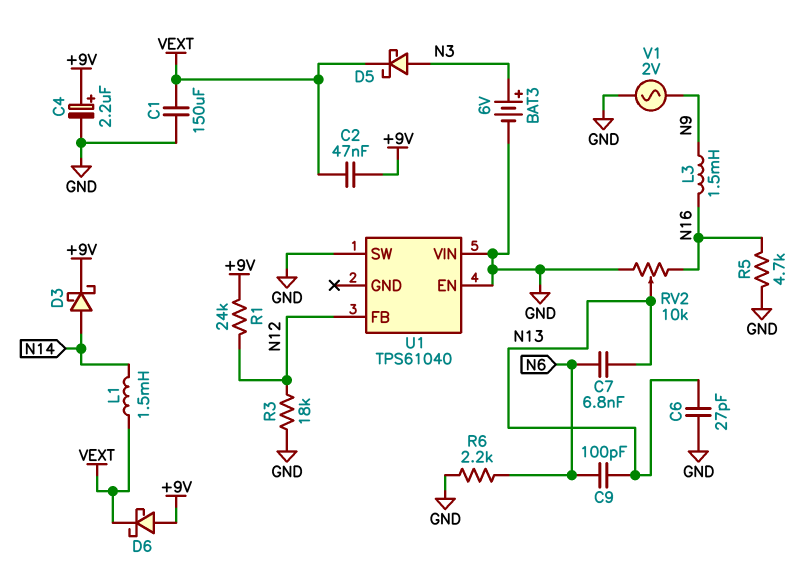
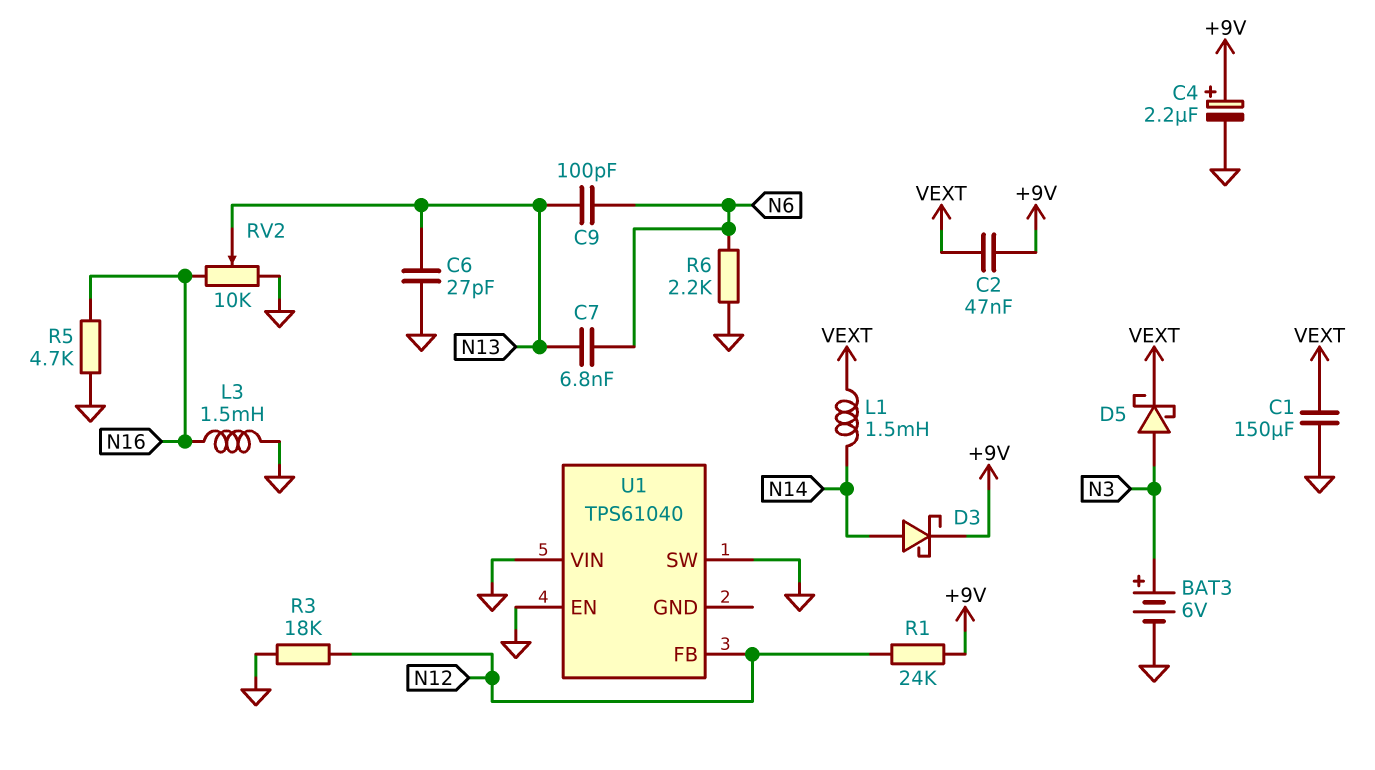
D6: schottky (A +9V, K VEXT) -> none
L3: 1.5mH (N9, N16) -> 1.5mH (GND, N16)
V1: AC 2V (GND, N9) -> none

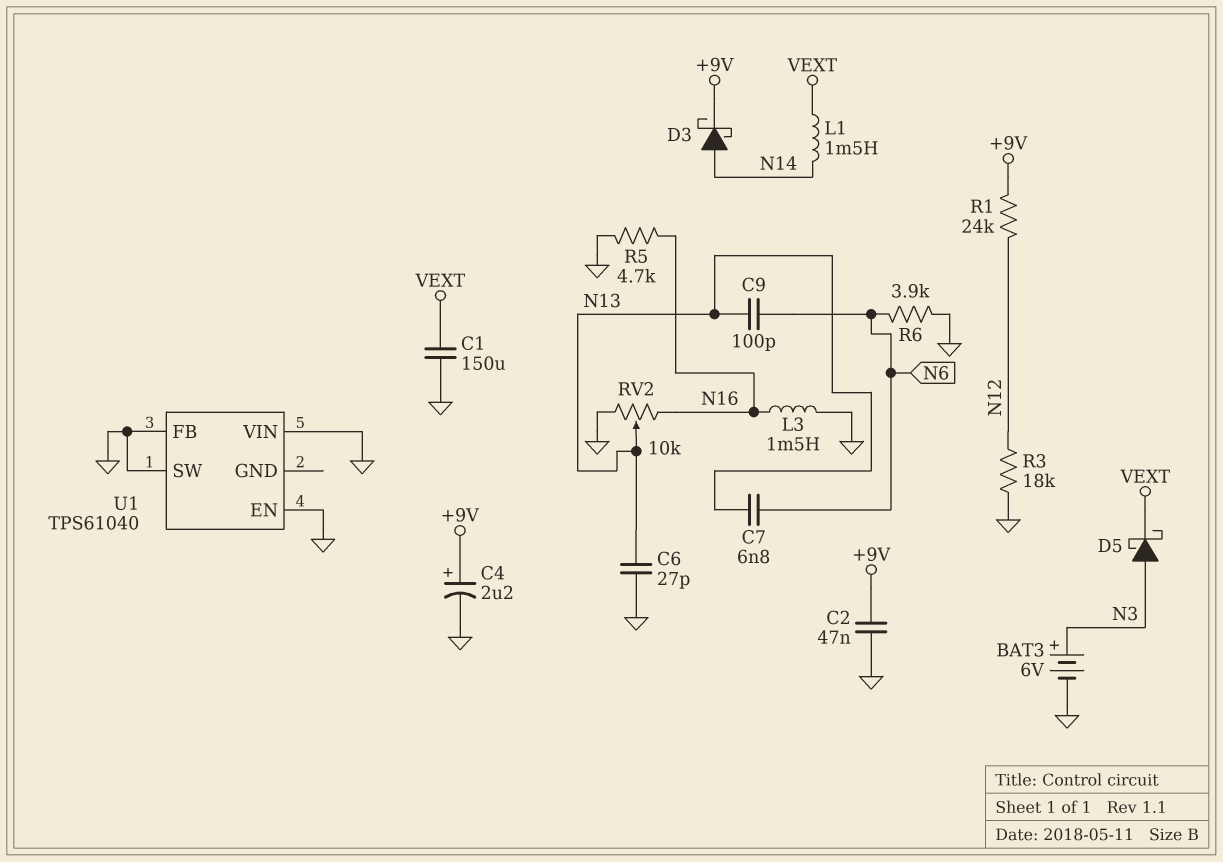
C2: 47nF (+9V, VEXT) -> 47nF (+9V, GND)
R6: 2.2k (GND, N6) -> 3.9k (GND, N6)
U1 pin FB: N12 -> GND

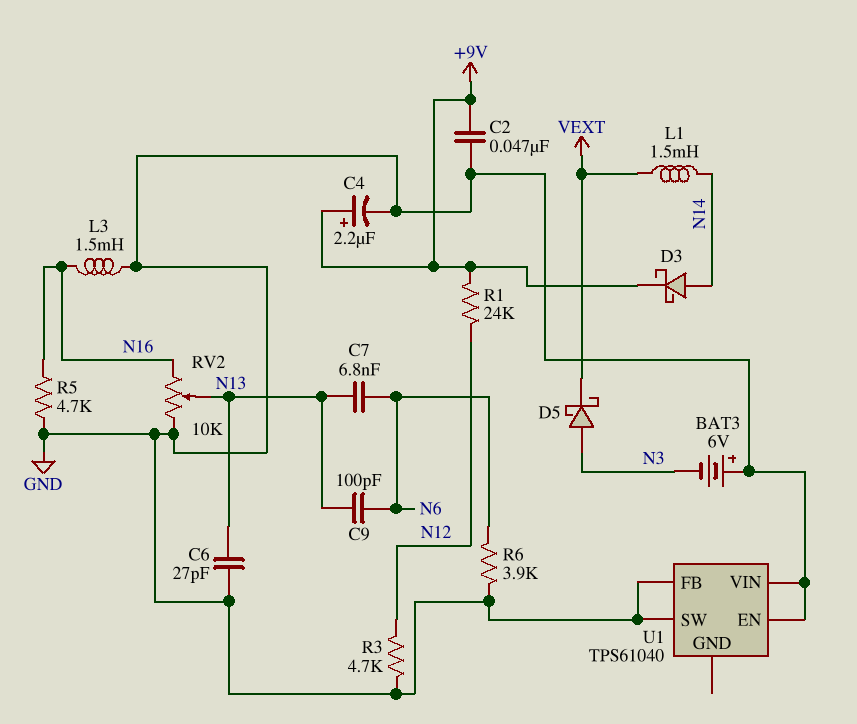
BAT3: 6V (plus N3, minus GND) -> 6V (plus GND, minus N3)
C1: 150uF (GND, VEXT) -> none
R3: 18k (GND, N12) -> 4.7k (GND, N12)

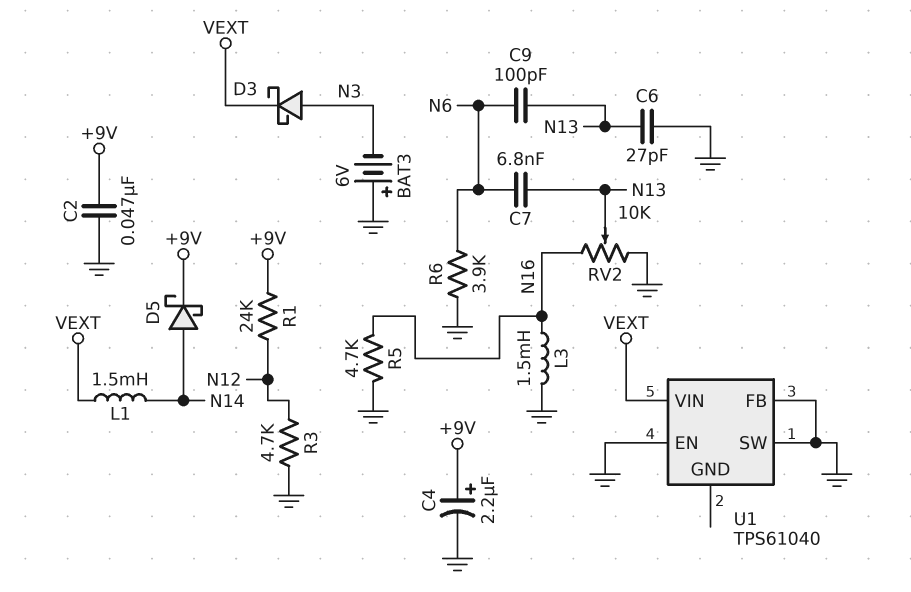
D3: schottky (A N14, K +9V) -> schottky (A N3, K VEXT)
D5: schottky (A N3, K VEXT) -> schottky (A N14, K +9V)
U1 pin VIN: GND -> VEXT

